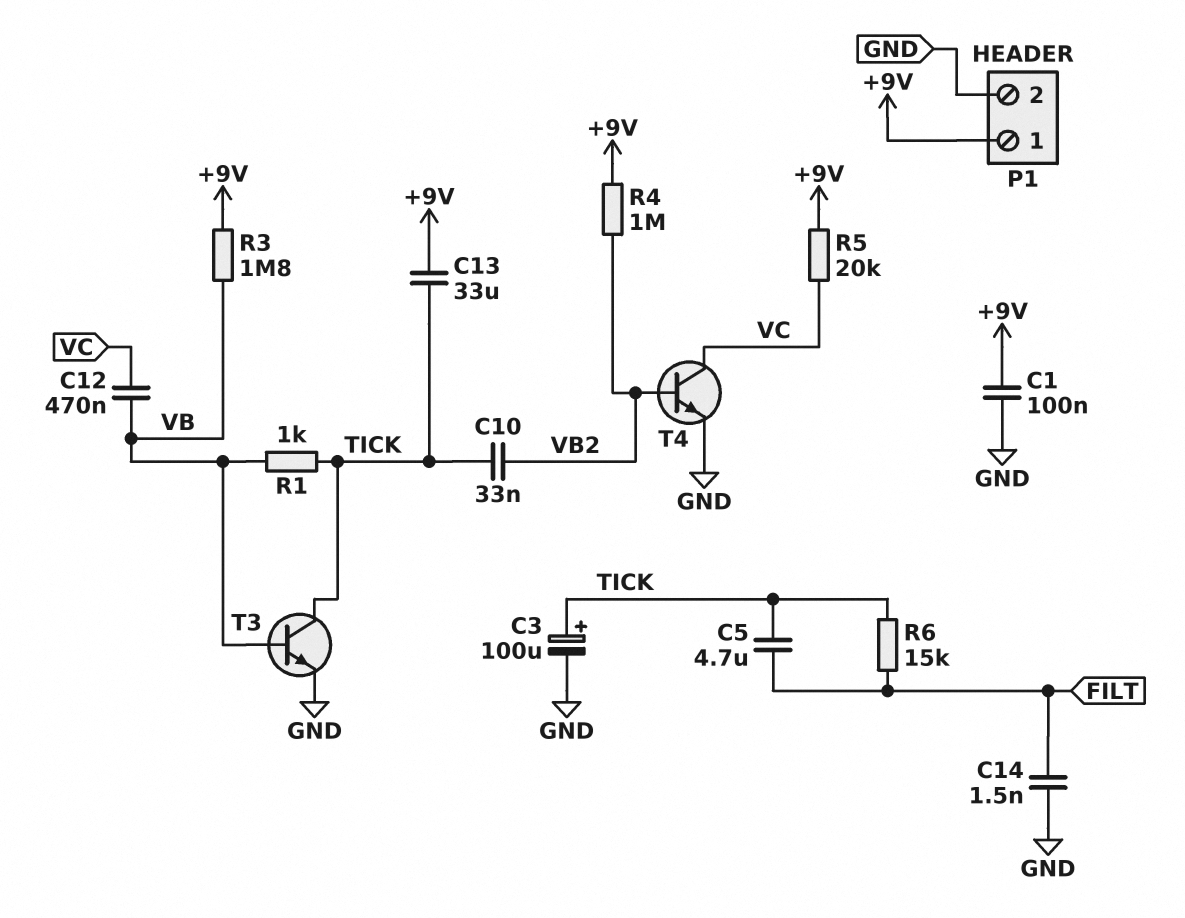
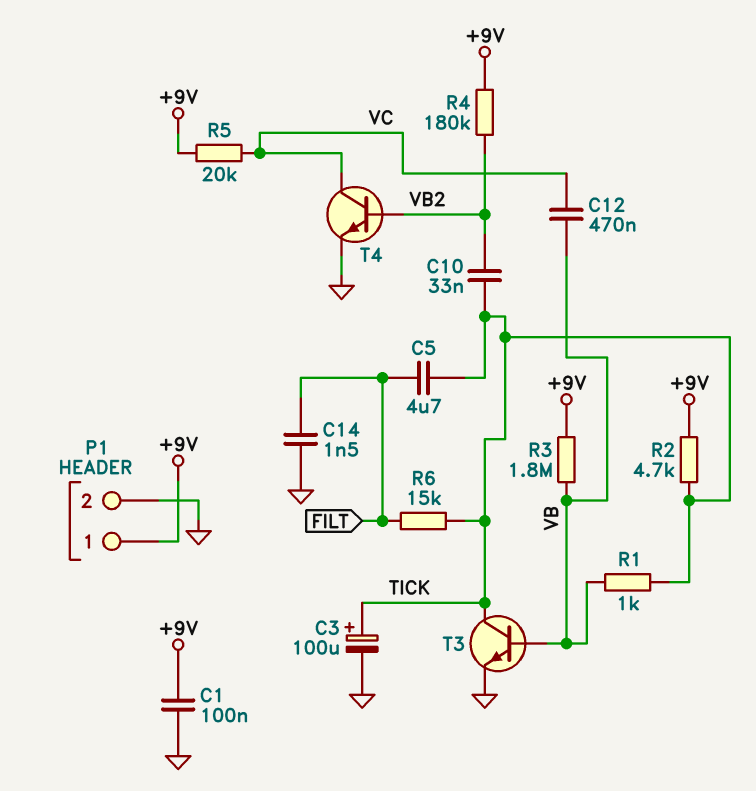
C13: 33uF (+9V, TICK) -> none
R2: none -> 4.7k (+9V, TICK)
R4: 1M (+9V, VB2) -> 180k (+9V, VB2)

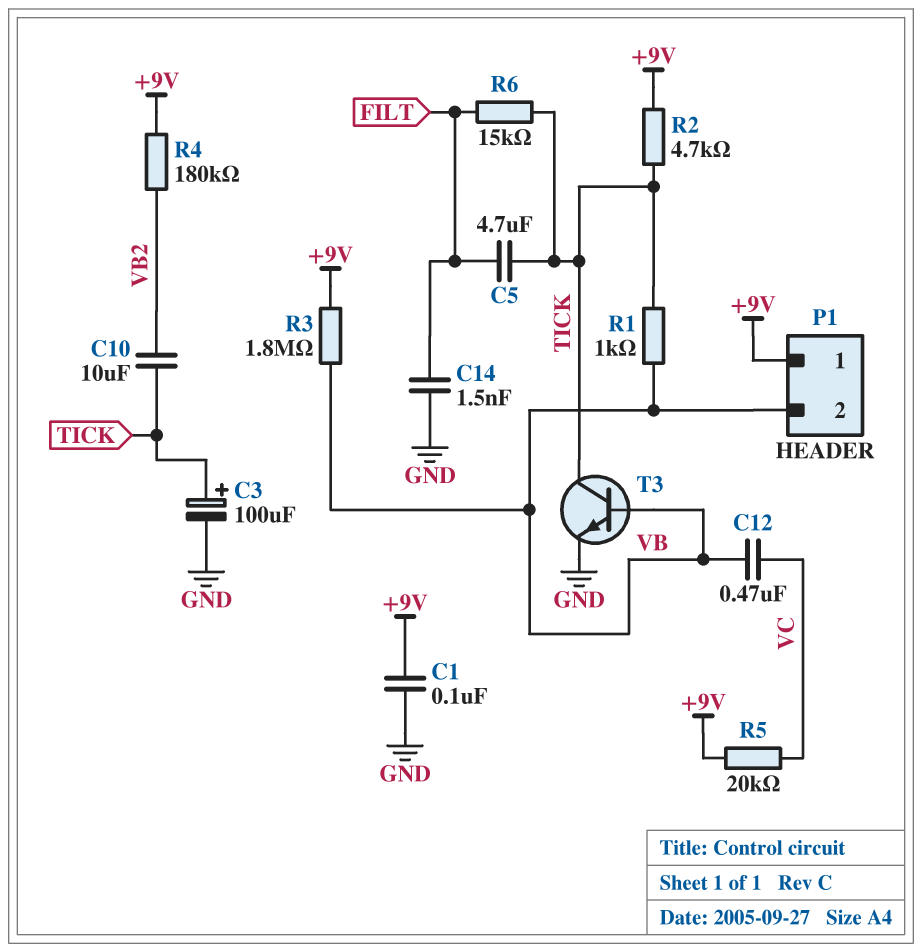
C10: 33nF (TICK, VB2) -> 10uF (TICK, VB2)
P1 pin 2: GND -> VB
T4: NPN (B VB2, C VC, E GND) -> none

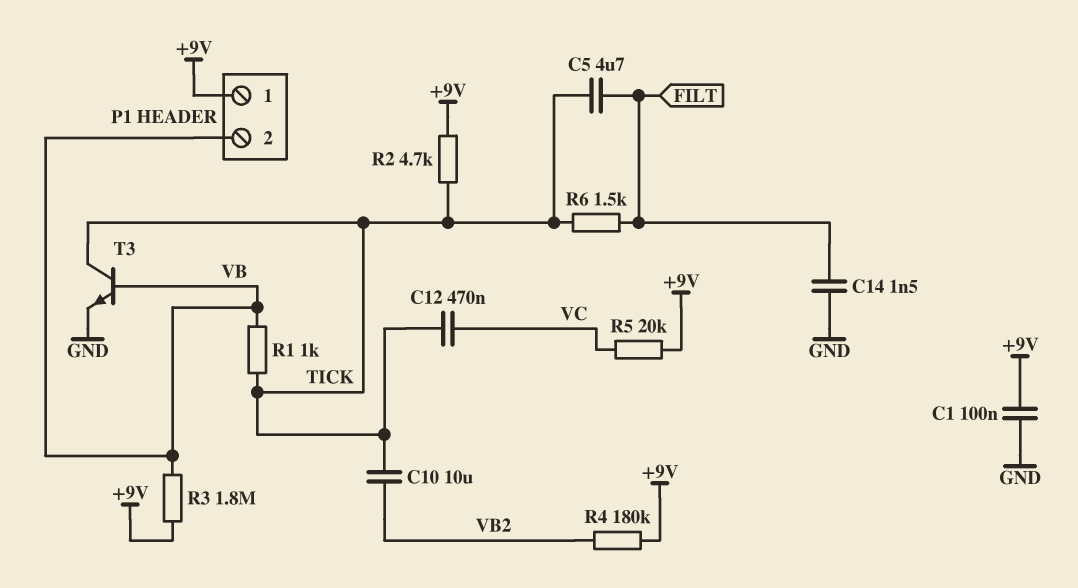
C3: 100uF (plus TICK, minus GND) -> none
C12: 470nF (VB, VC) -> 470nF (TICK, VC)
R6: 15k (FILT, TICK) -> 1.5k (FILT, TICK)

